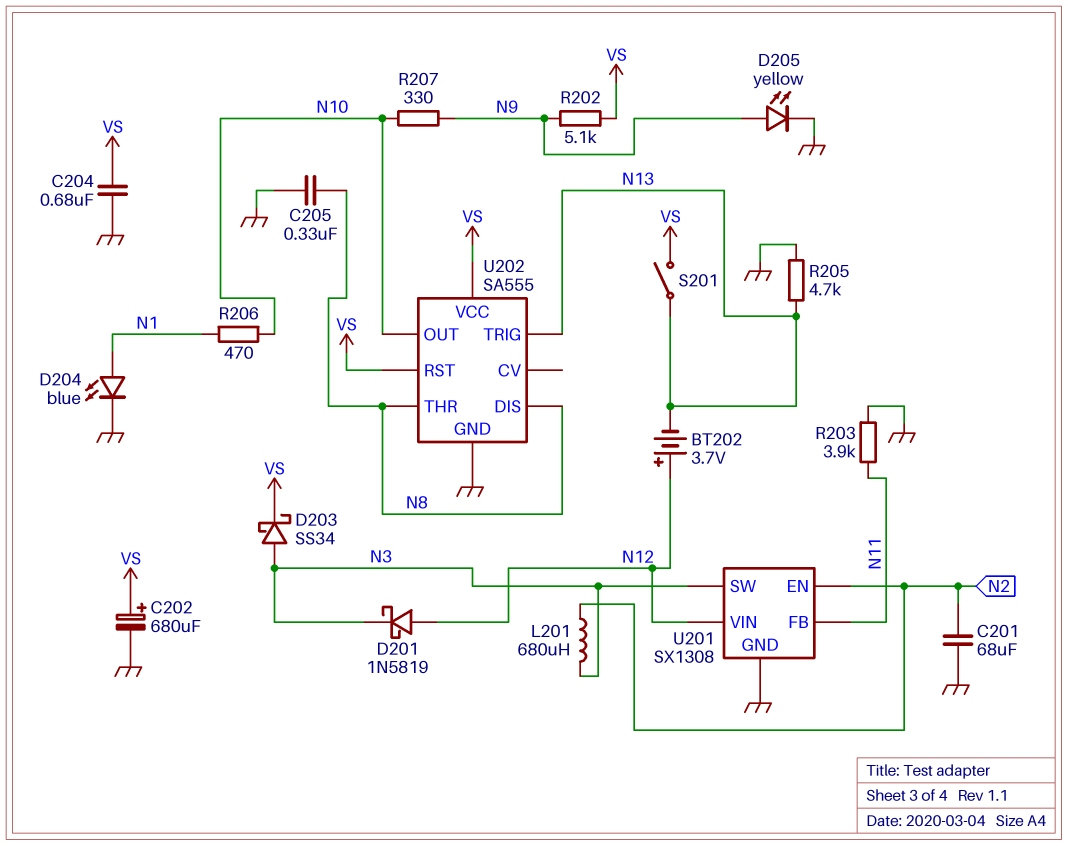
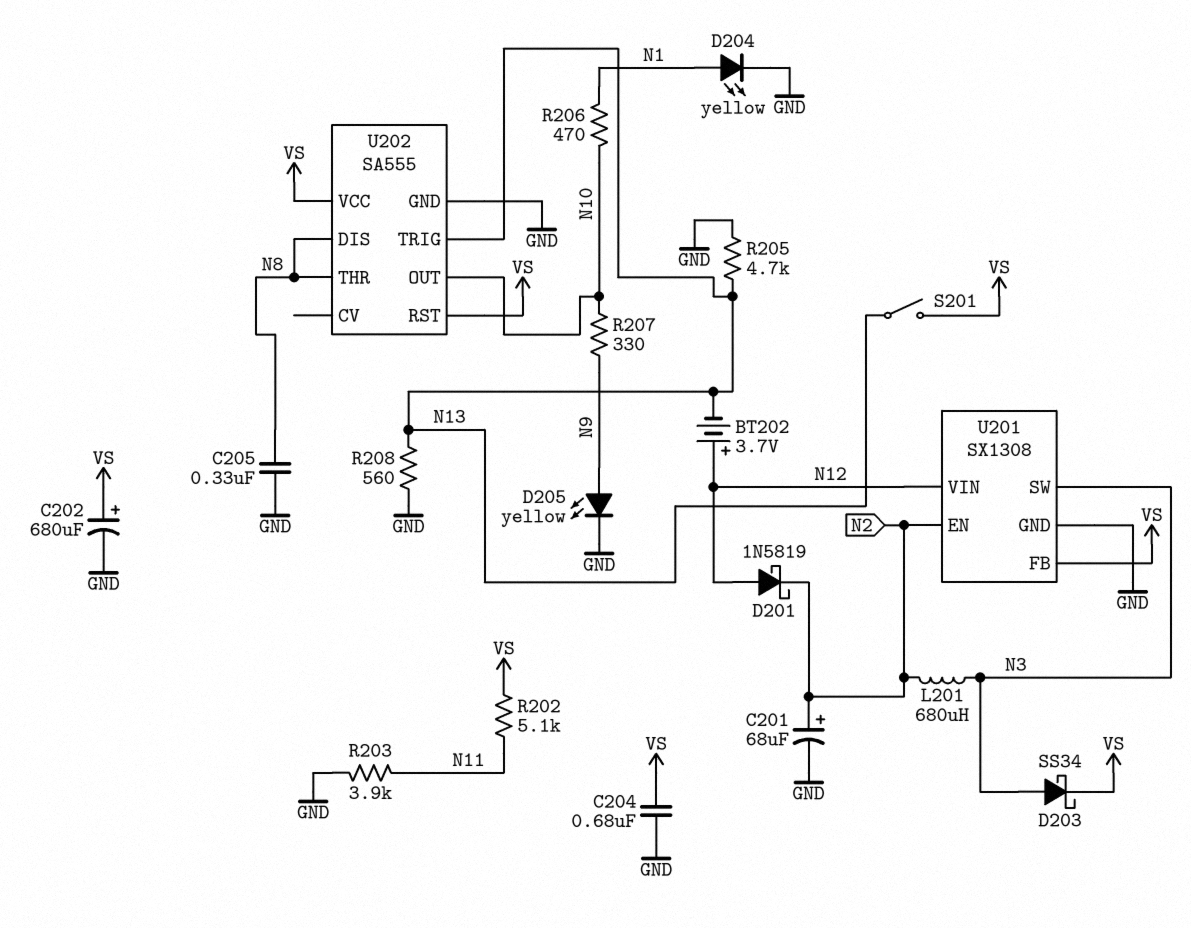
C201: 68uF (GND, N2) -> 68uF (plus N2, minus GND)
D201: schottky 1N5819 (A N12, K N3) -> schottky 1N5819 (A N12, K N2)
D204: LED blue (A N1, K GND) -> LED yellow (A N1, K GND)
R202: 5.1k (N9, VS) -> 5.1k (N11, VS)
R208: none -> 560 (GND, N13)
U201 pin FB: N11 -> VS

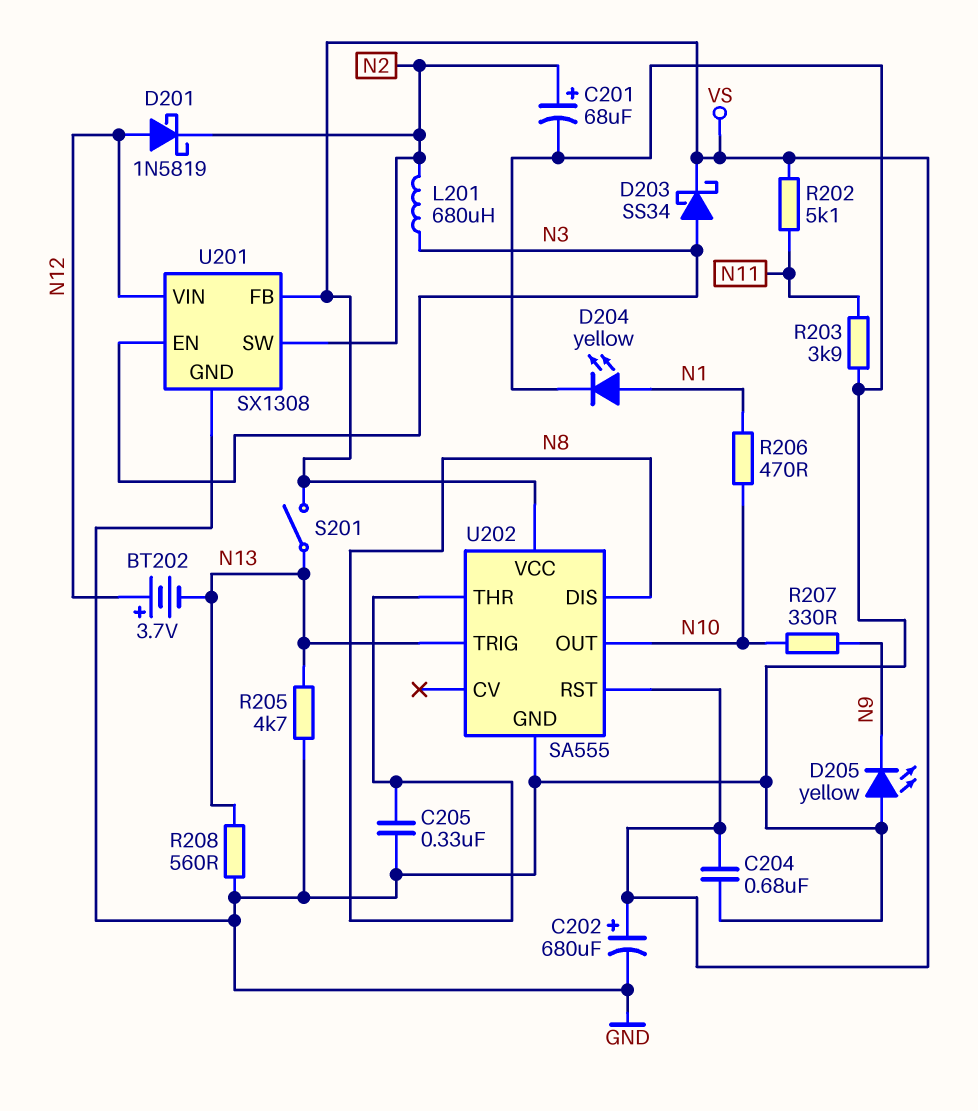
D205: LED yellow (A N9, K GND) -> LED yellow (A GND, K N9)
U201 pin EN: N2 -> N3
U201 pin SW: N3 -> N2

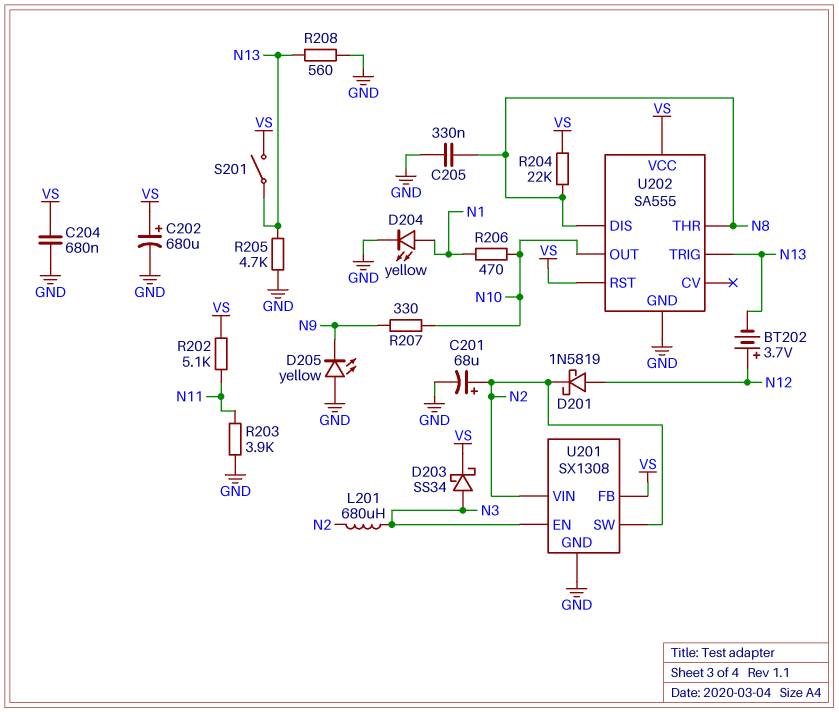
R204: none -> 22k (N8, VS)
U201 pin VIN: N12 -> N2

